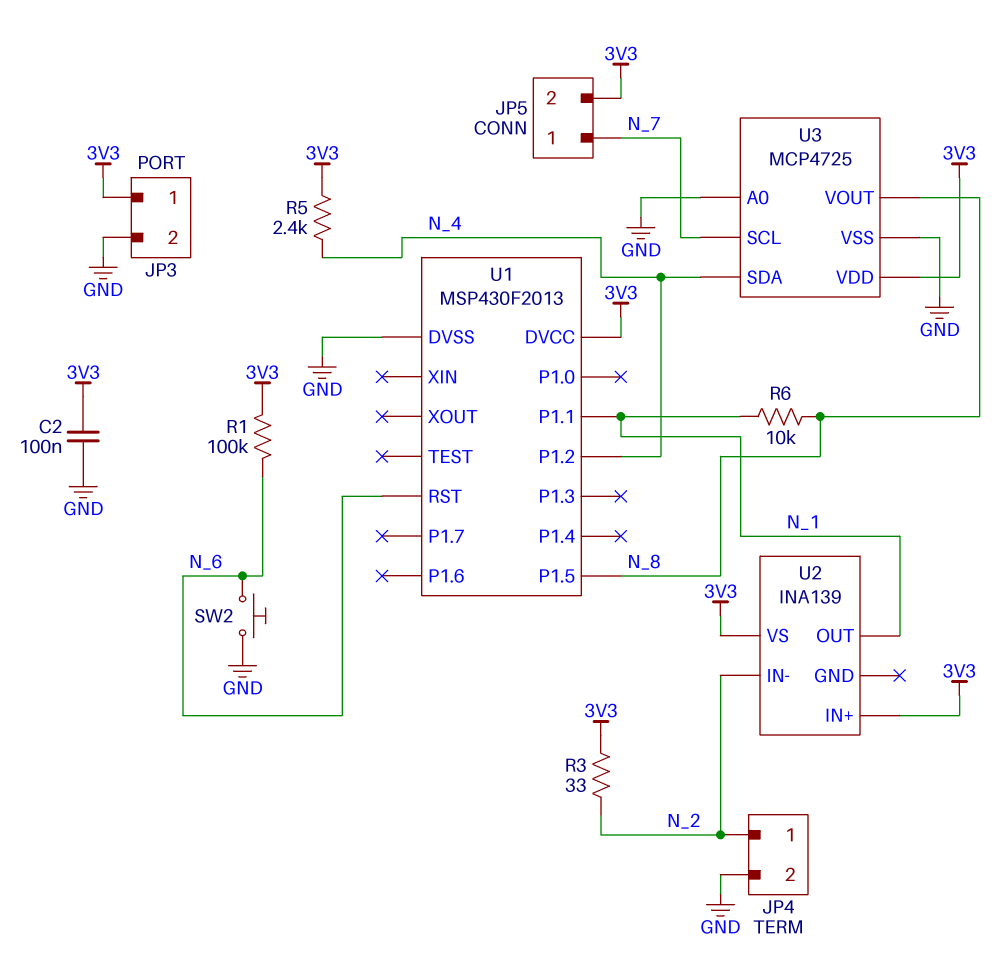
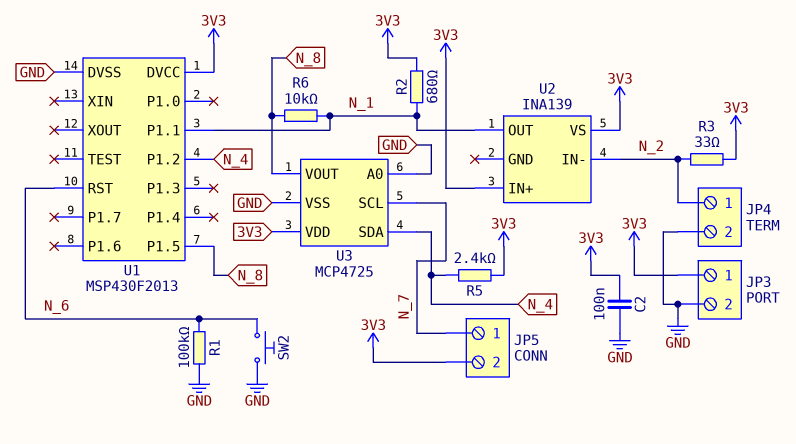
R1: 100k (3V3, N_6) -> 100k (GND, N_6)
R2: none -> 680 (3V3, N_1)

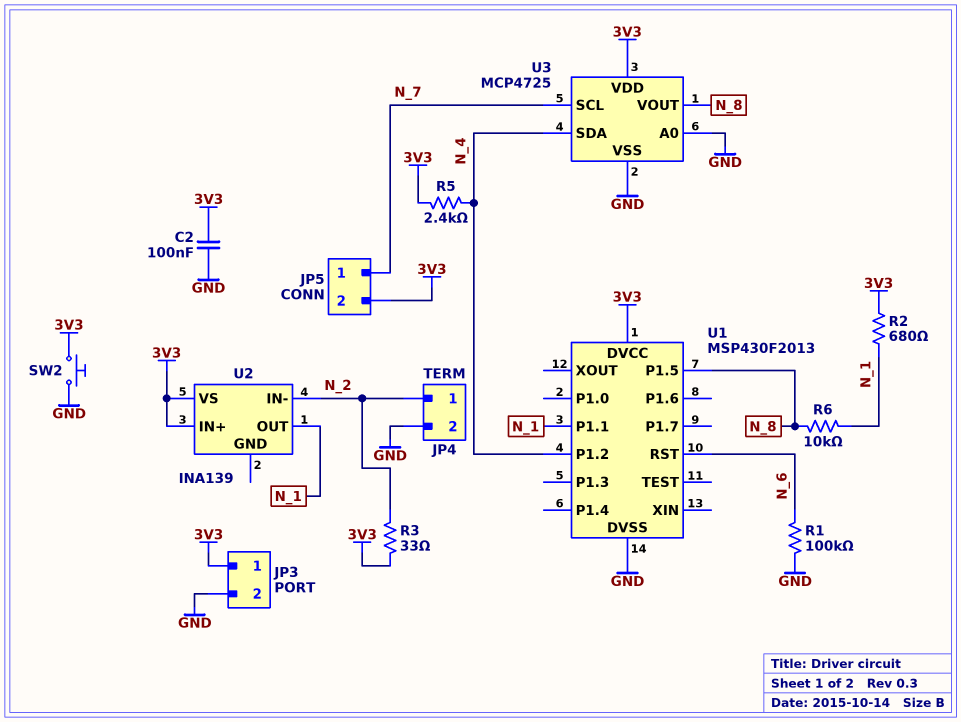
SW2: button (GND, N_6) -> button (3V3, GND)

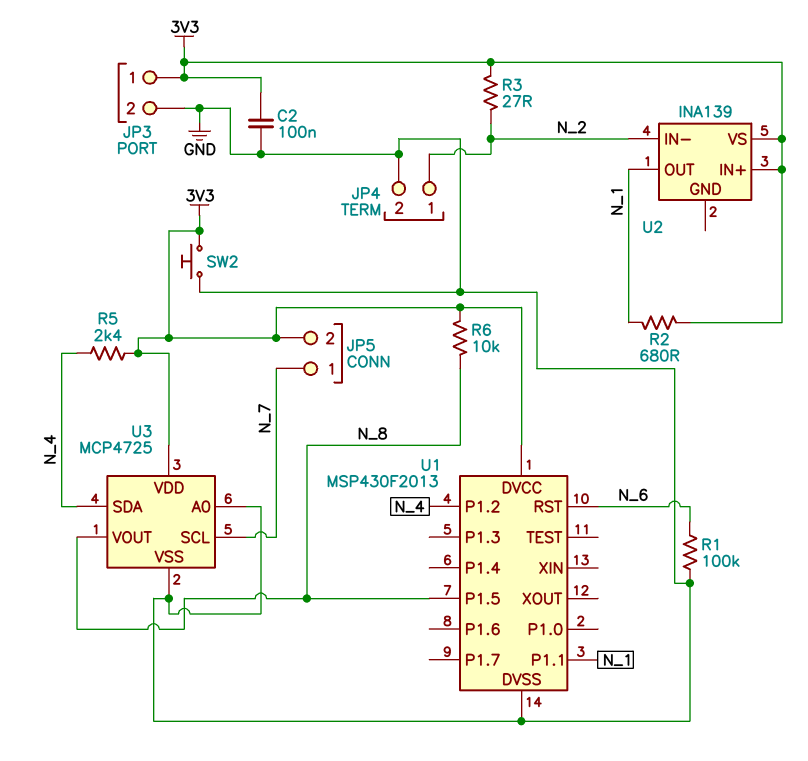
R3: 33 (3V3, N_2) -> 27 (3V3, N_2)
R6: 10k (N_1, N_8) -> 10k (3V3, N_8)

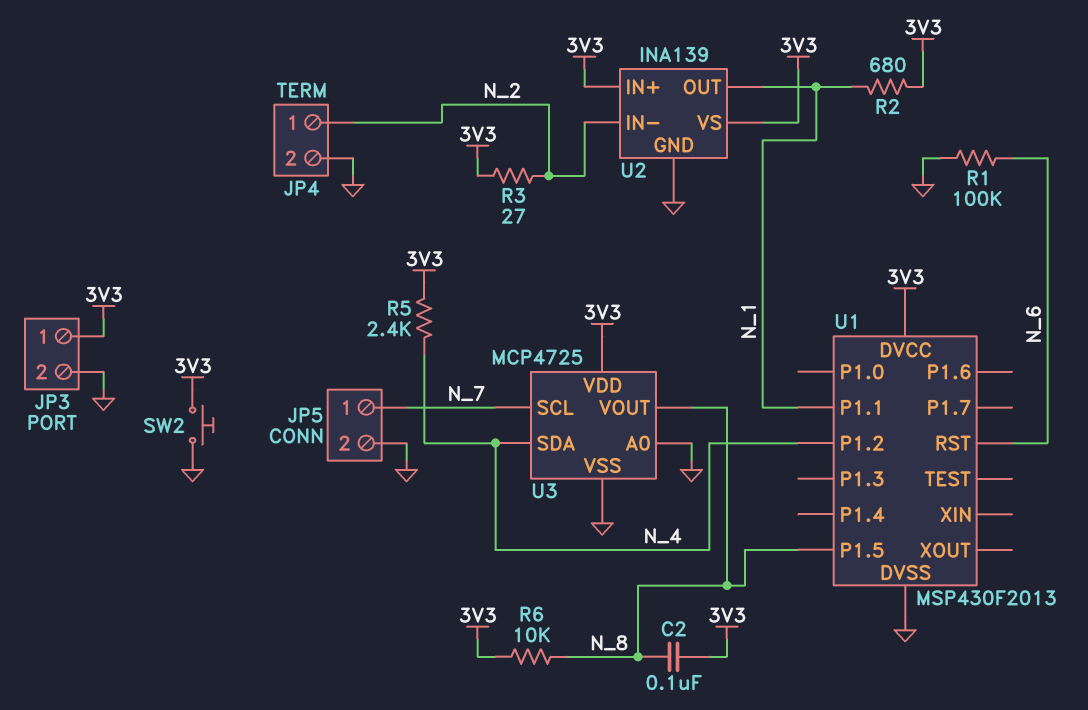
C2: 100nF (3V3, GND) -> 100nF (3V3, N_8)
JP5 pin 2: 3V3 -> GND
U2 pin GND: none -> GND

